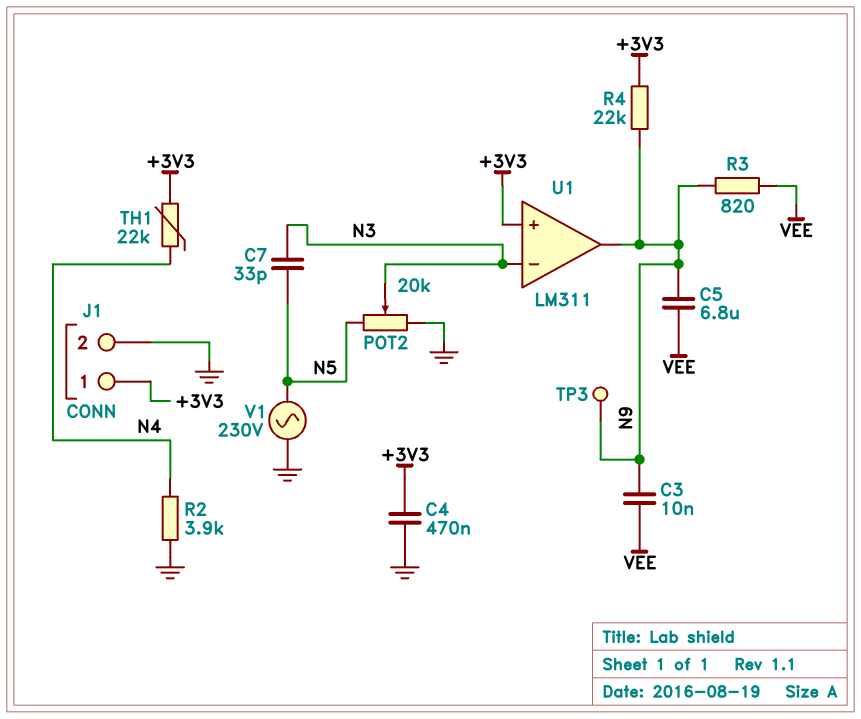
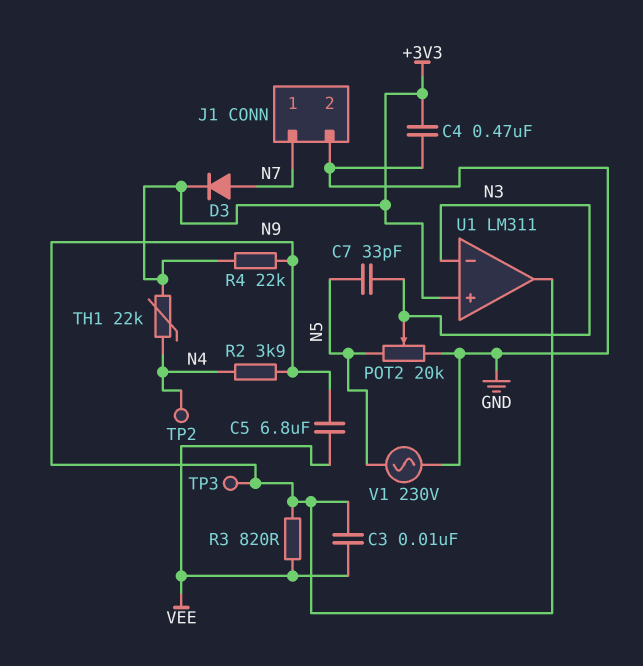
D3: none -> diode (A N7, K +3V3)
J1 pin 1: +3V3 -> N7
R2: 3.9k (GND, N4) -> 3.9k (N4, N9)
TP2: none -> test point (N4)

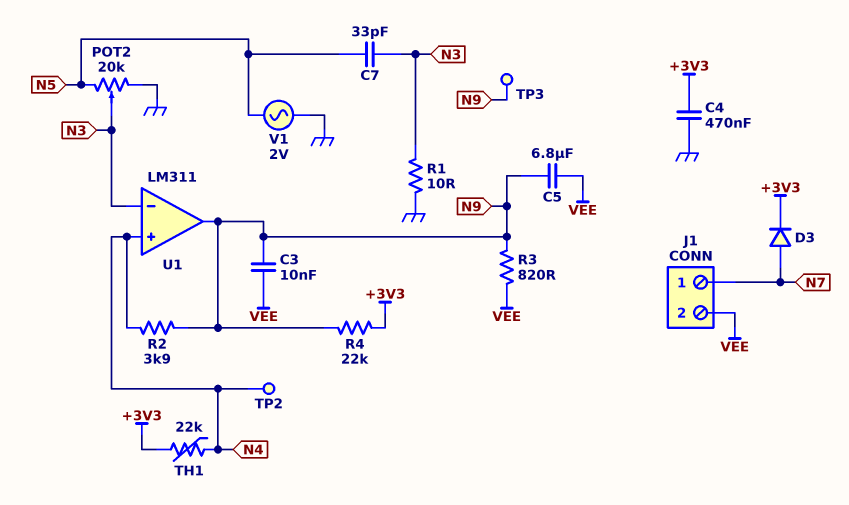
J1 pin 2: GND -> VEE
R1: none -> 10 (GND, N3)
U1 pin in+: +3V3 -> N4
V1: AC 230V (GND, N5) -> AC 2V (GND, N5)

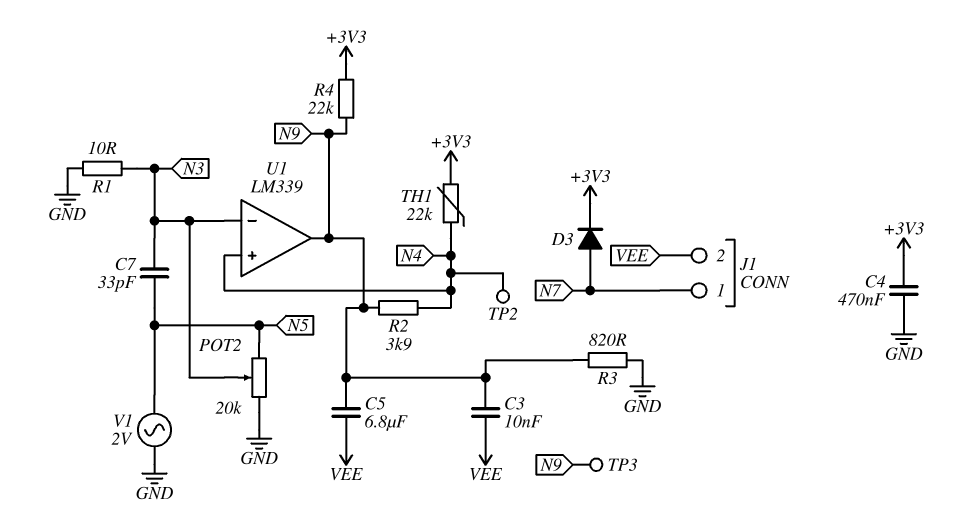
R3: 820 (N9, VEE) -> 820 (GND, N9)
U1: LM311 -> LM339

